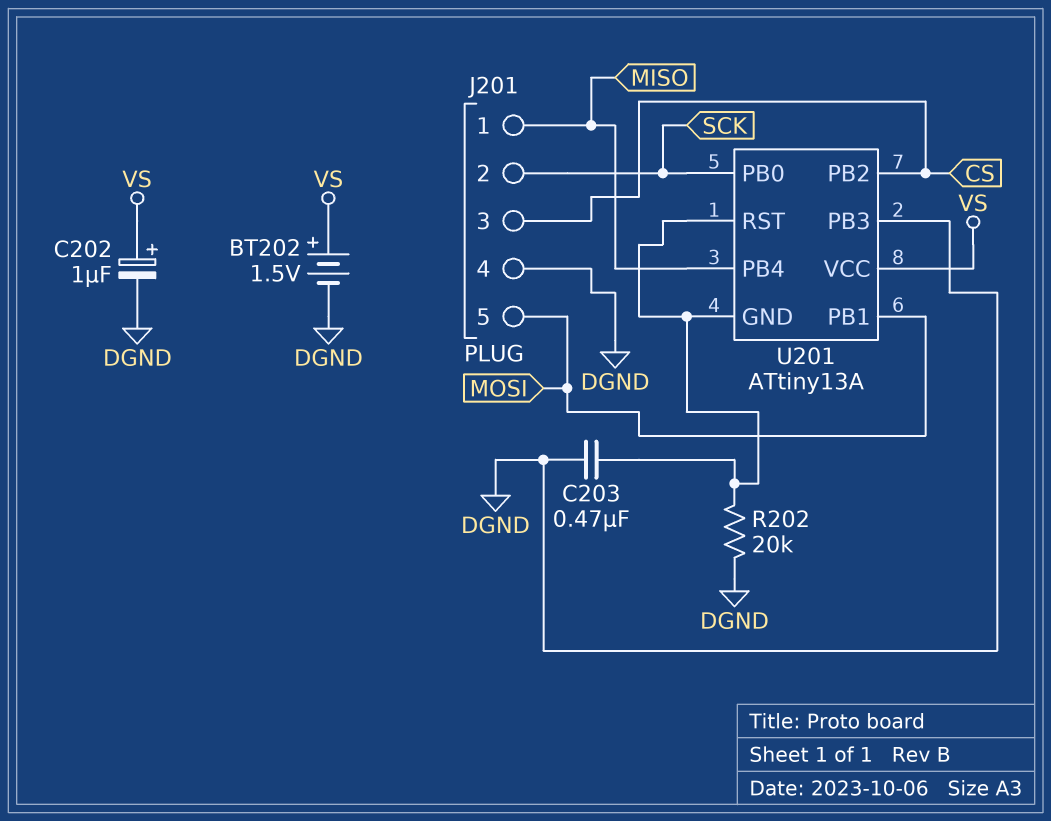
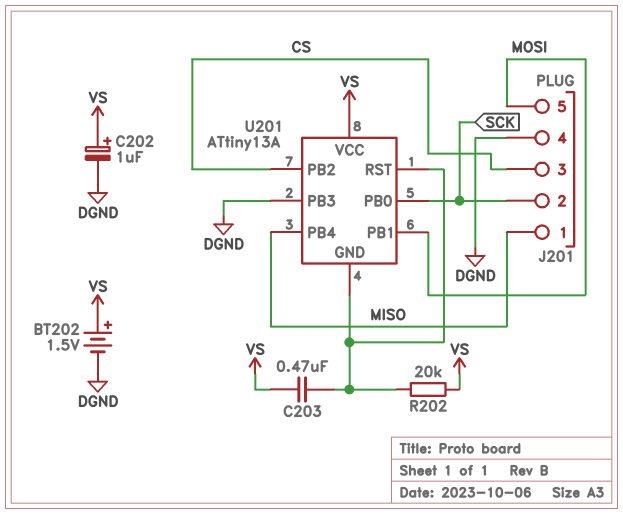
C203: 470nF (DGND, U201/GND) -> 470nF (U201/GND, VS)
R202: 20k (DGND, U201/GND) -> 20k (U201/GND, VS)

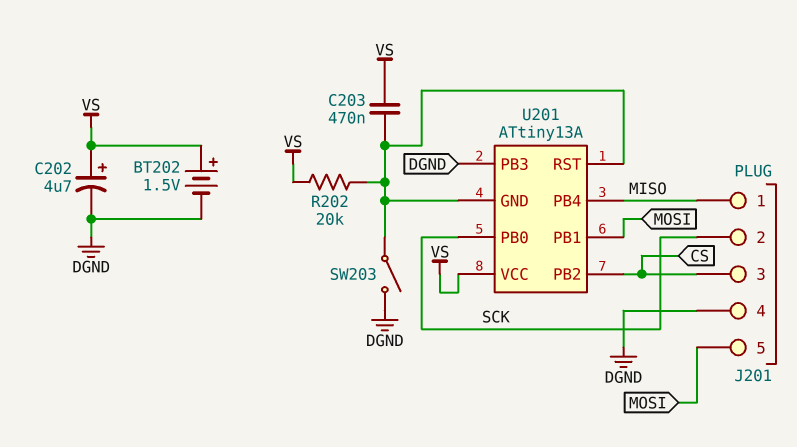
C202: 1uF (plus VS, minus DGND) -> 4.7uF (plus VS, minus DGND)
SW203: none -> switch (DGND, U201/GND)

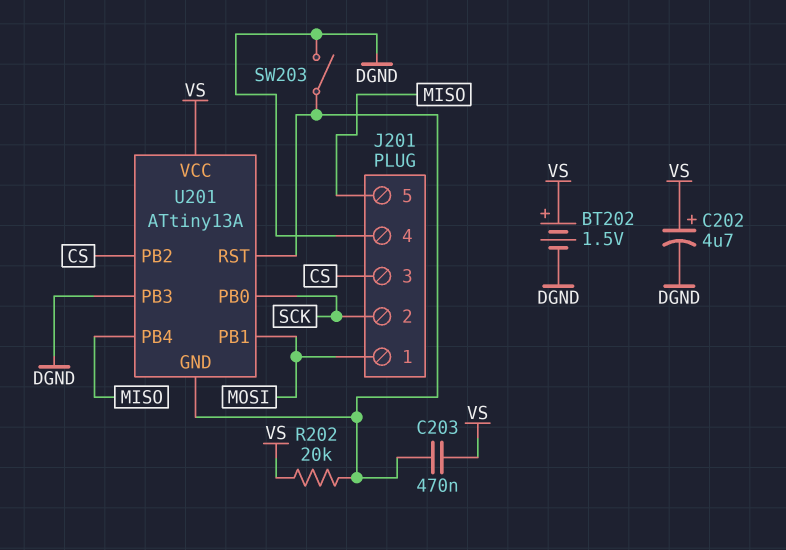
J201 pin 1: MISO -> MOSI
J201 pin 5: MOSI -> MISO

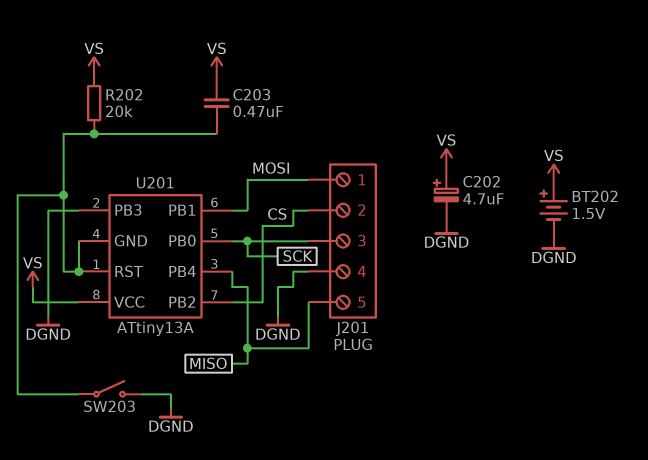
J201 pin 2: SCK -> CS
J201 pin 3: CS -> SCK

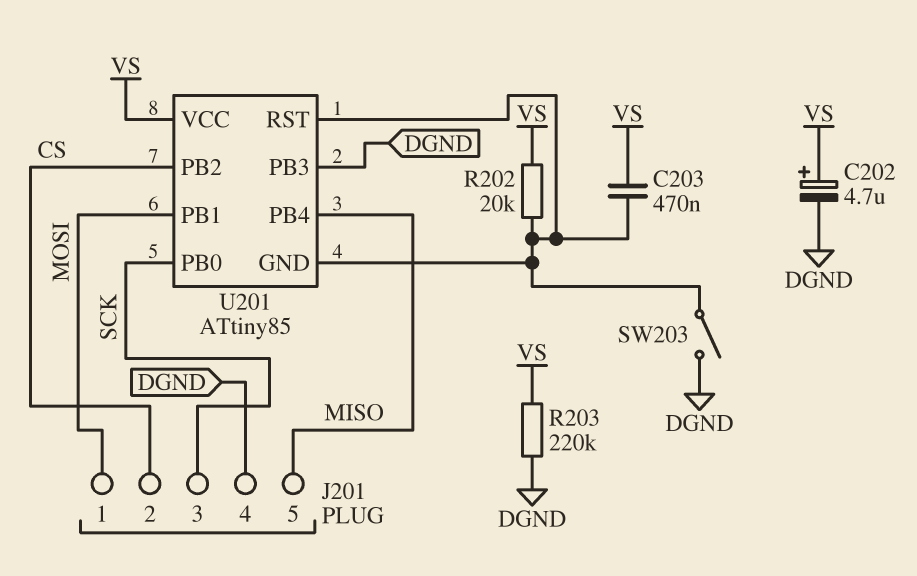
BT202: 1.5V (plus VS, minus DGND) -> none
R203: none -> 220k (DGND, VS)
U201: ATtiny13A -> ATtiny85

